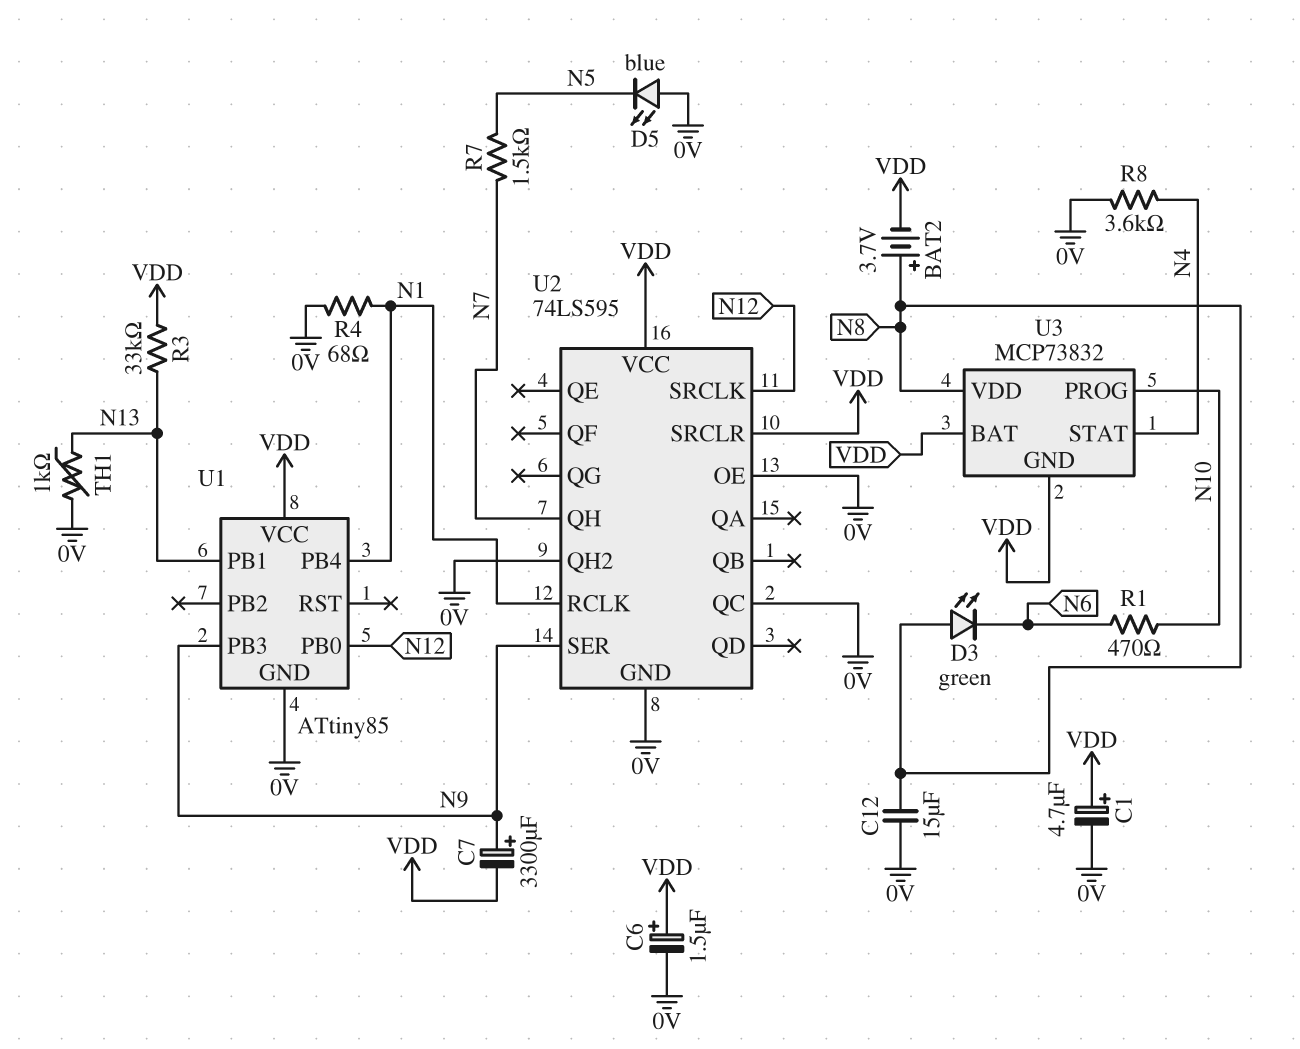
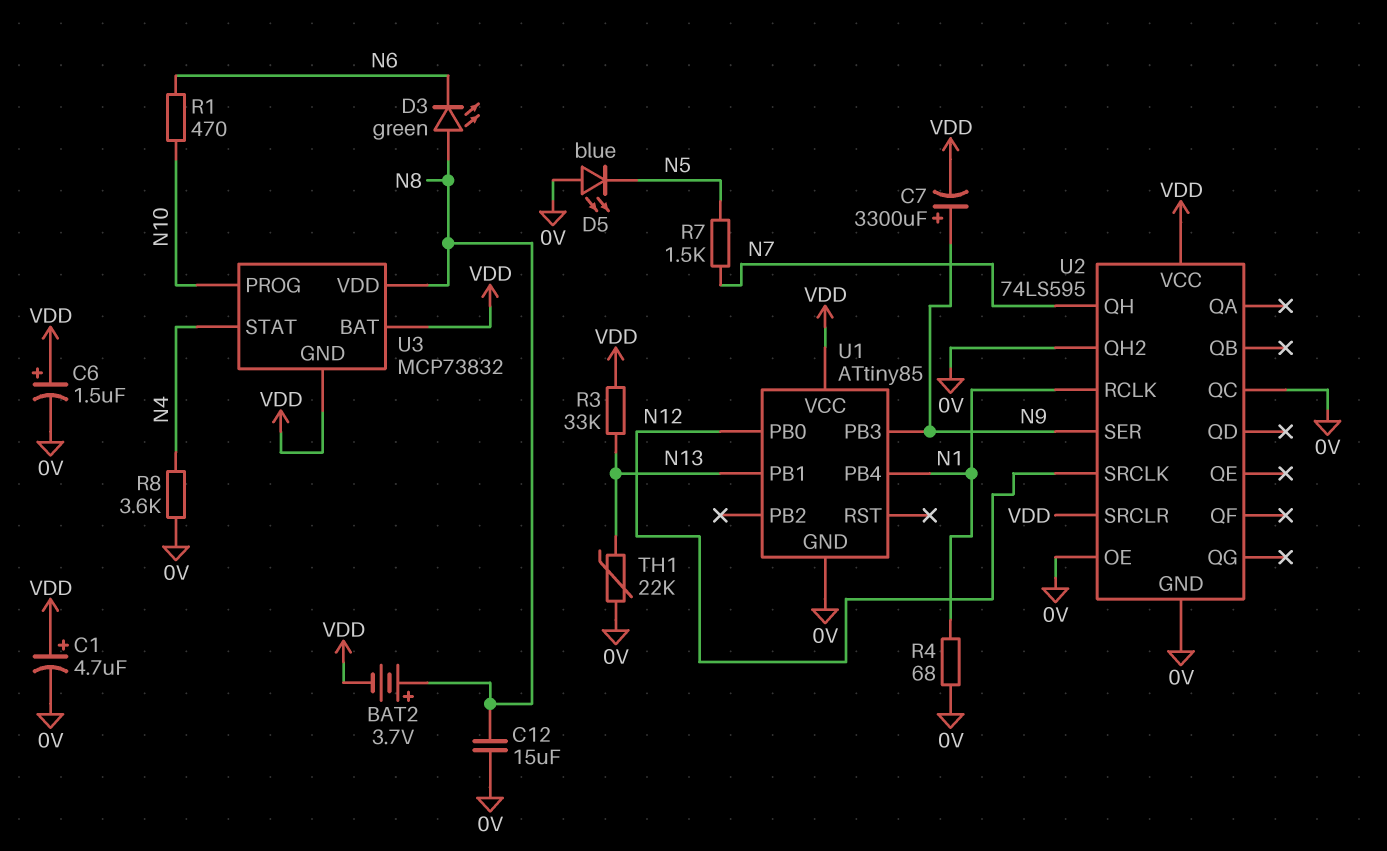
TH1: 1k (0V, N13) -> 22k (0V, N13)

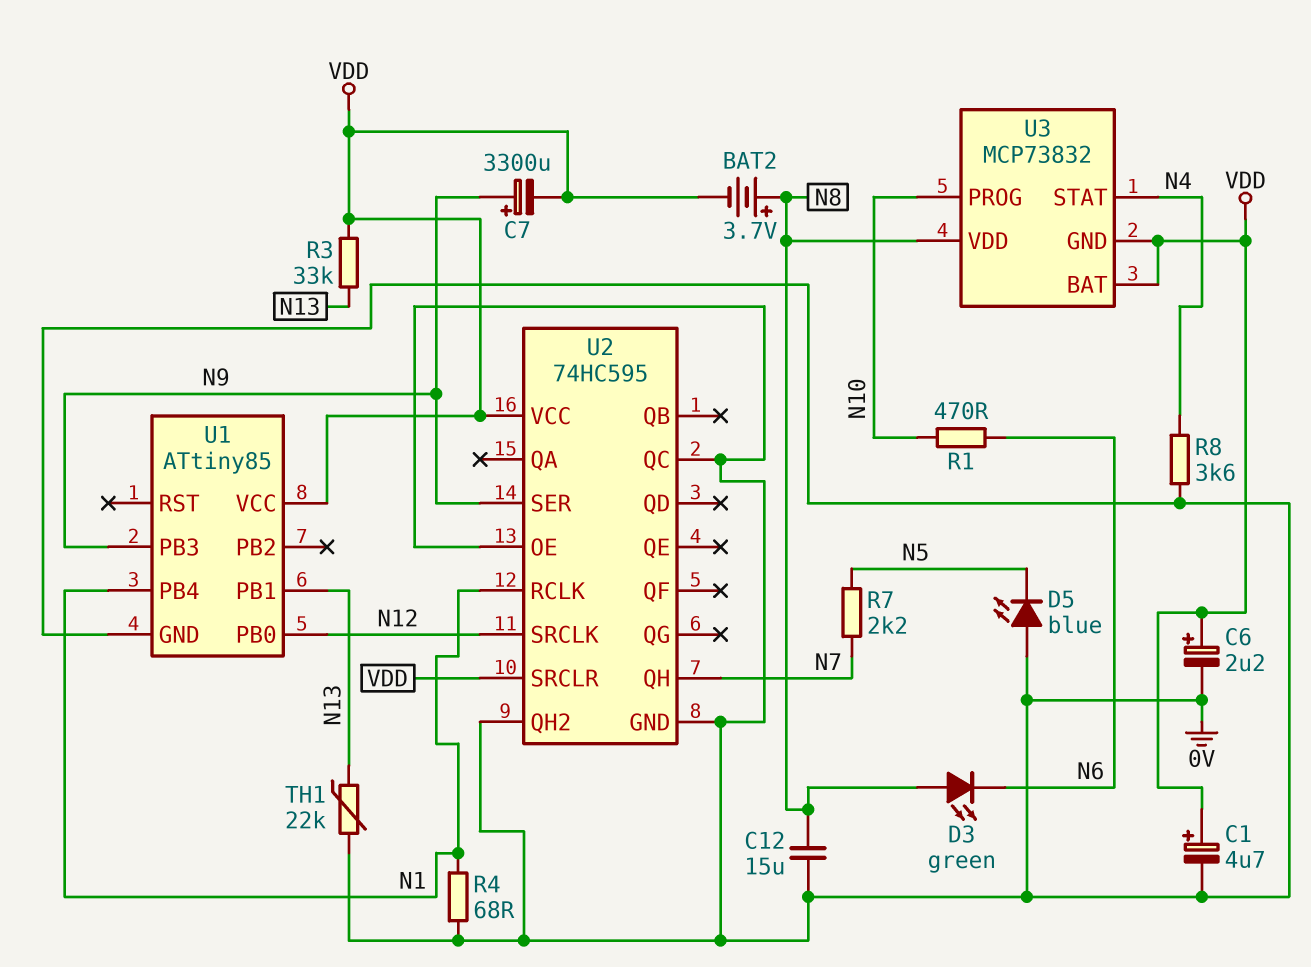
C6: 1.5uF (plus VDD, minus 0V) -> 2.2uF (plus VDD, minus 0V)
R7: 1.5k (N5, N7) -> 2.2k (N5, N7)
U2: 74LS595 -> 74HC595

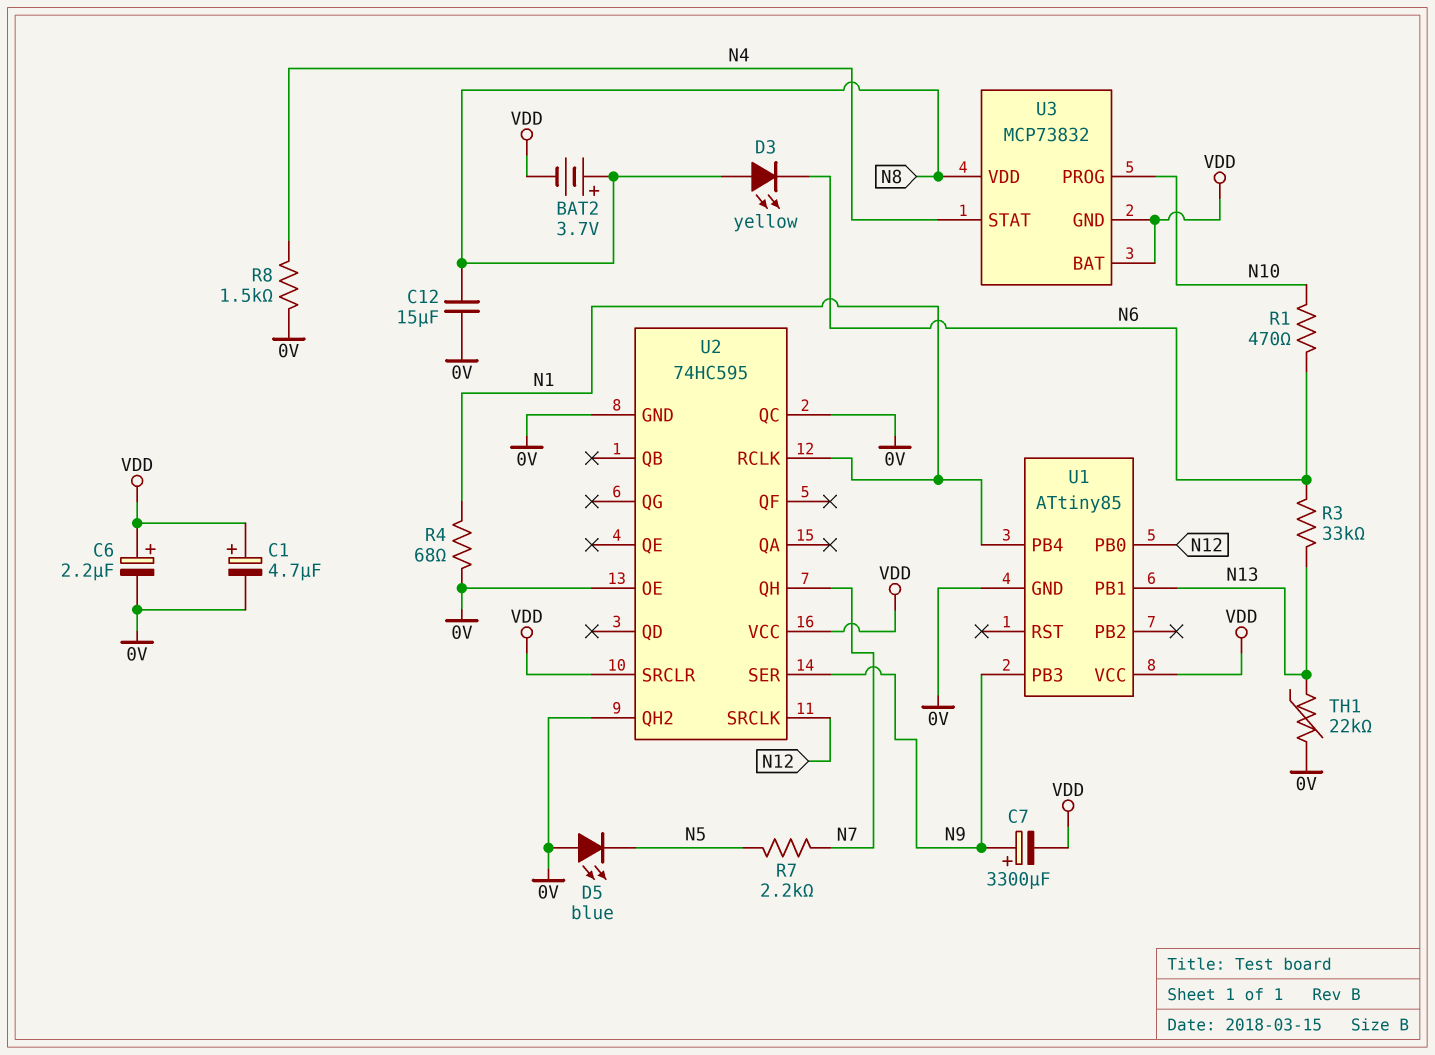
D3: LED green (A N8, K N6) -> LED yellow (A N8, K N6)
R3: 33k (N13, VDD) -> 33k (N6, N13)
R8: 3.6k (0V, N4) -> 1.5k (0V, N4)

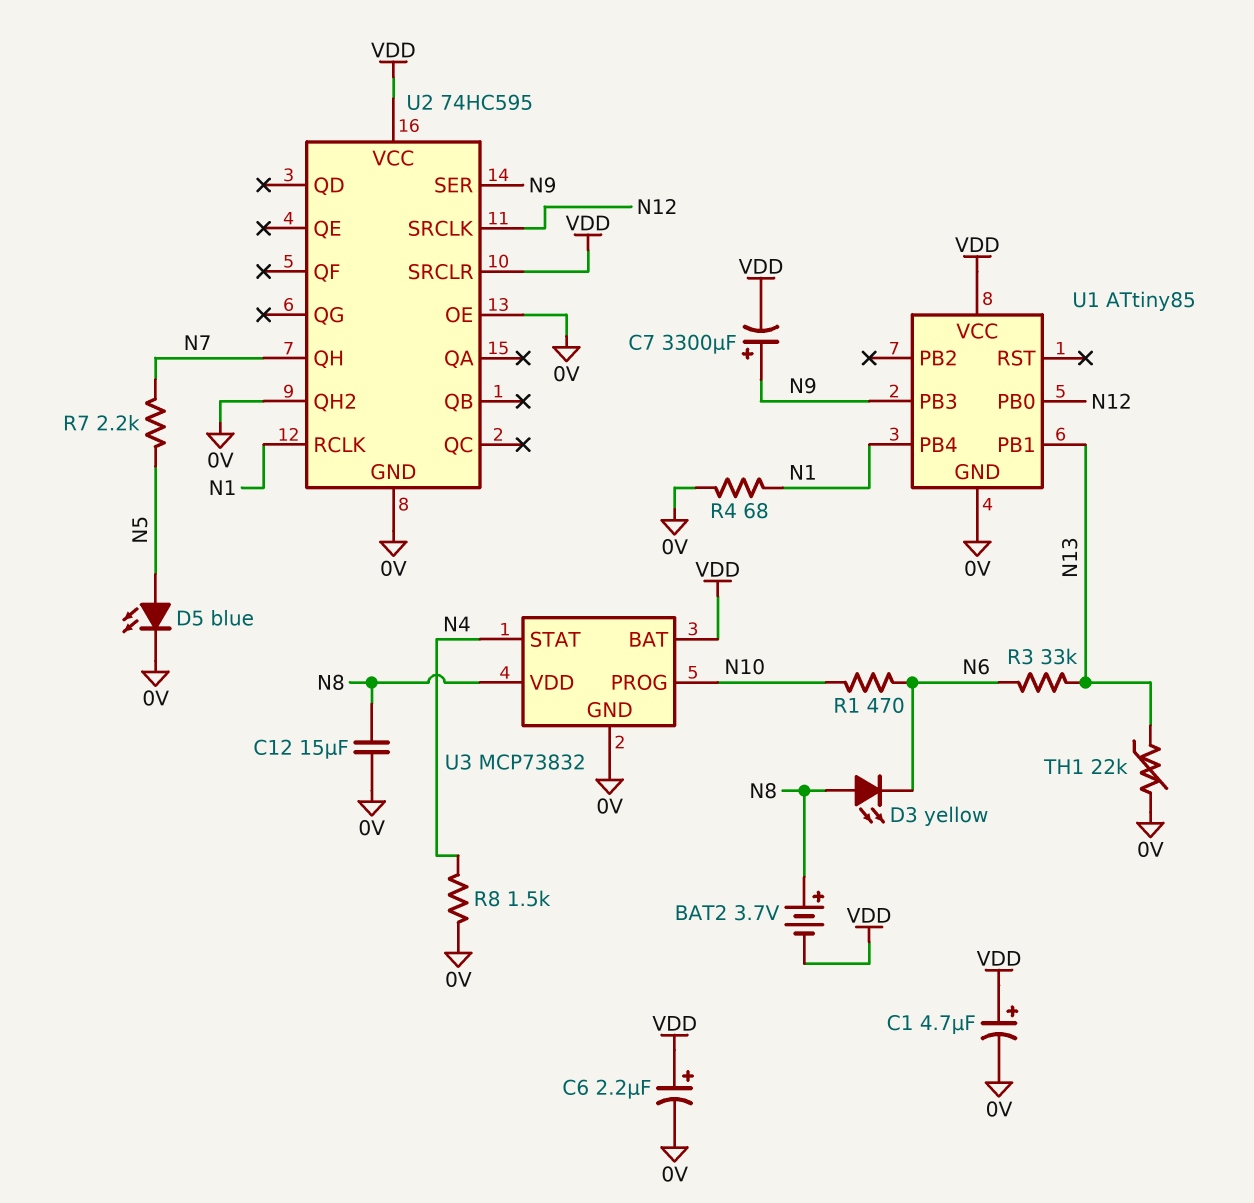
D5: LED blue (A 0V, K N5) -> LED blue (A N5, K 0V)
U2 pin QC: 0V -> none
U3 pin GND: VDD -> 0V

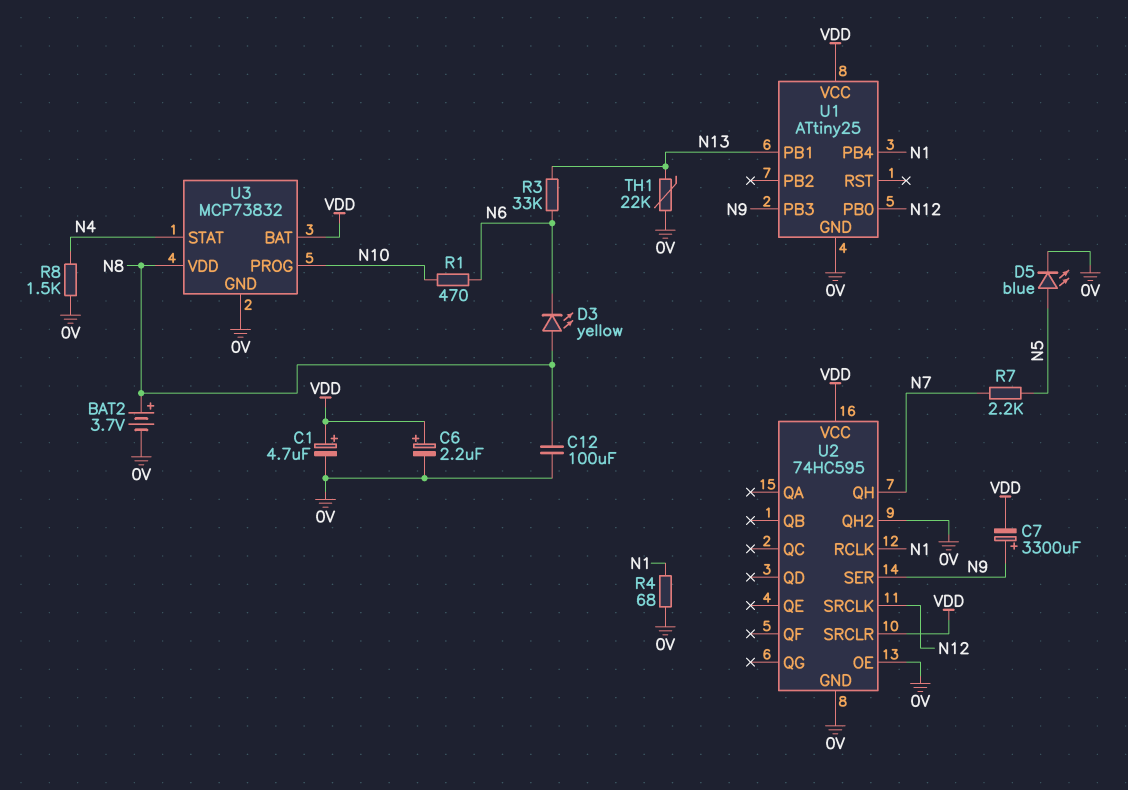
BAT2: 3.7V (plus N8, minus VDD) -> 3.7V (plus N8, minus 0V)
C12: 15uF (0V, N8) -> 100uF (0V, N8)
U1: ATtiny85 -> ATtiny25

